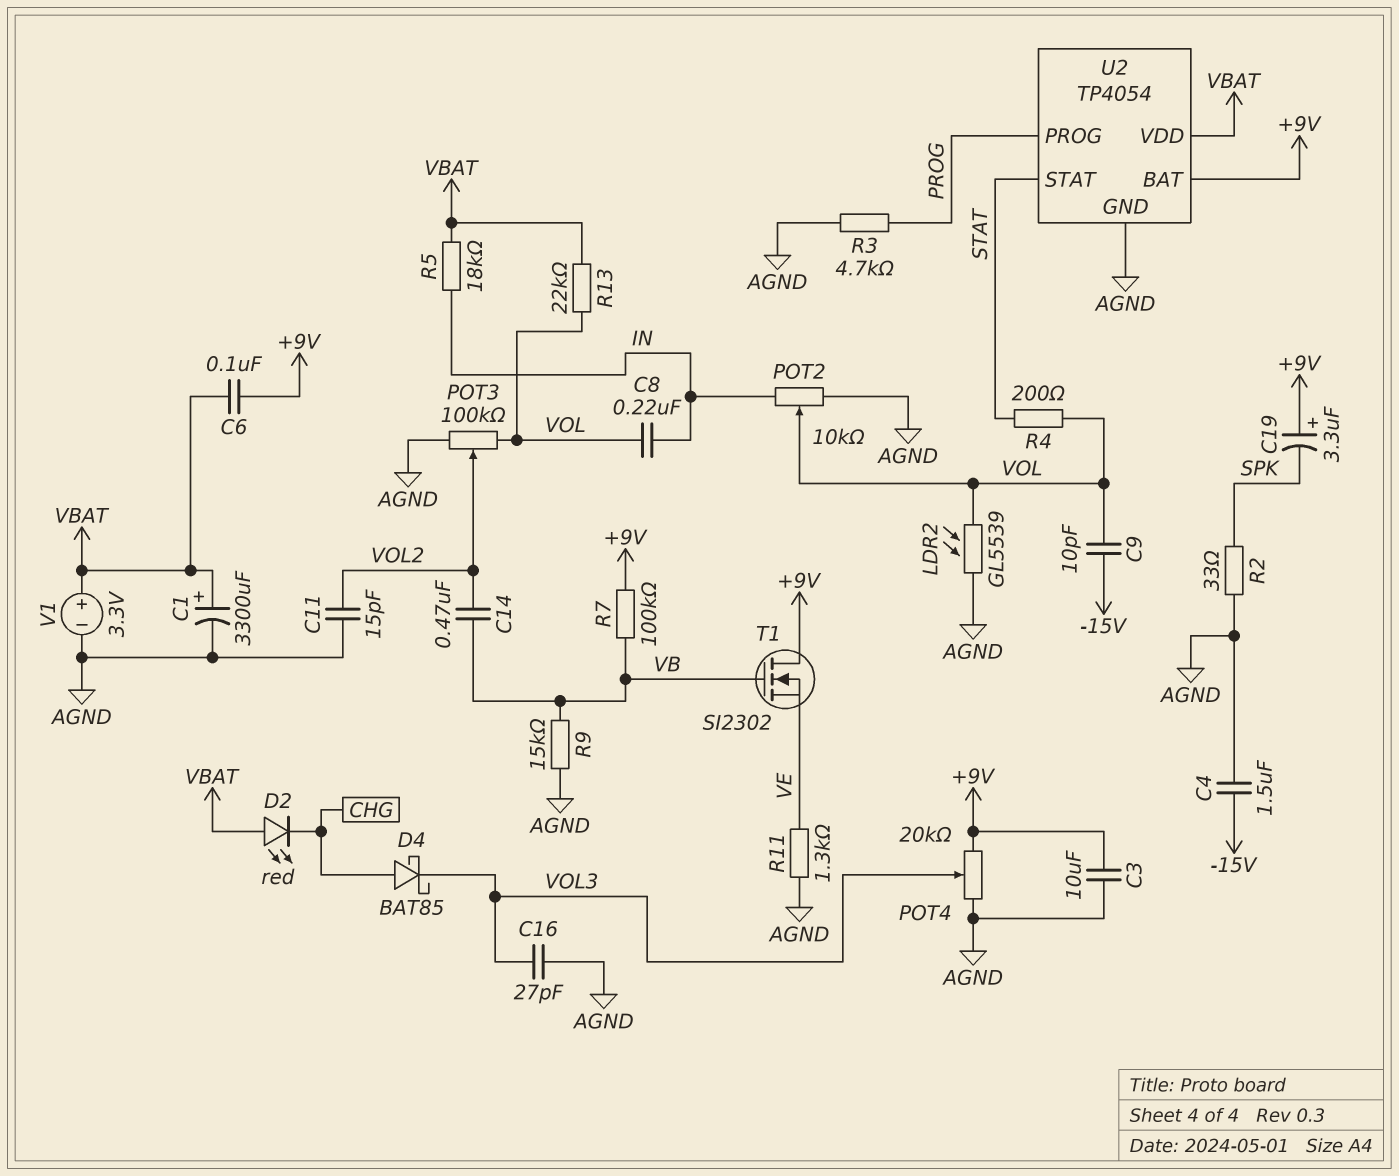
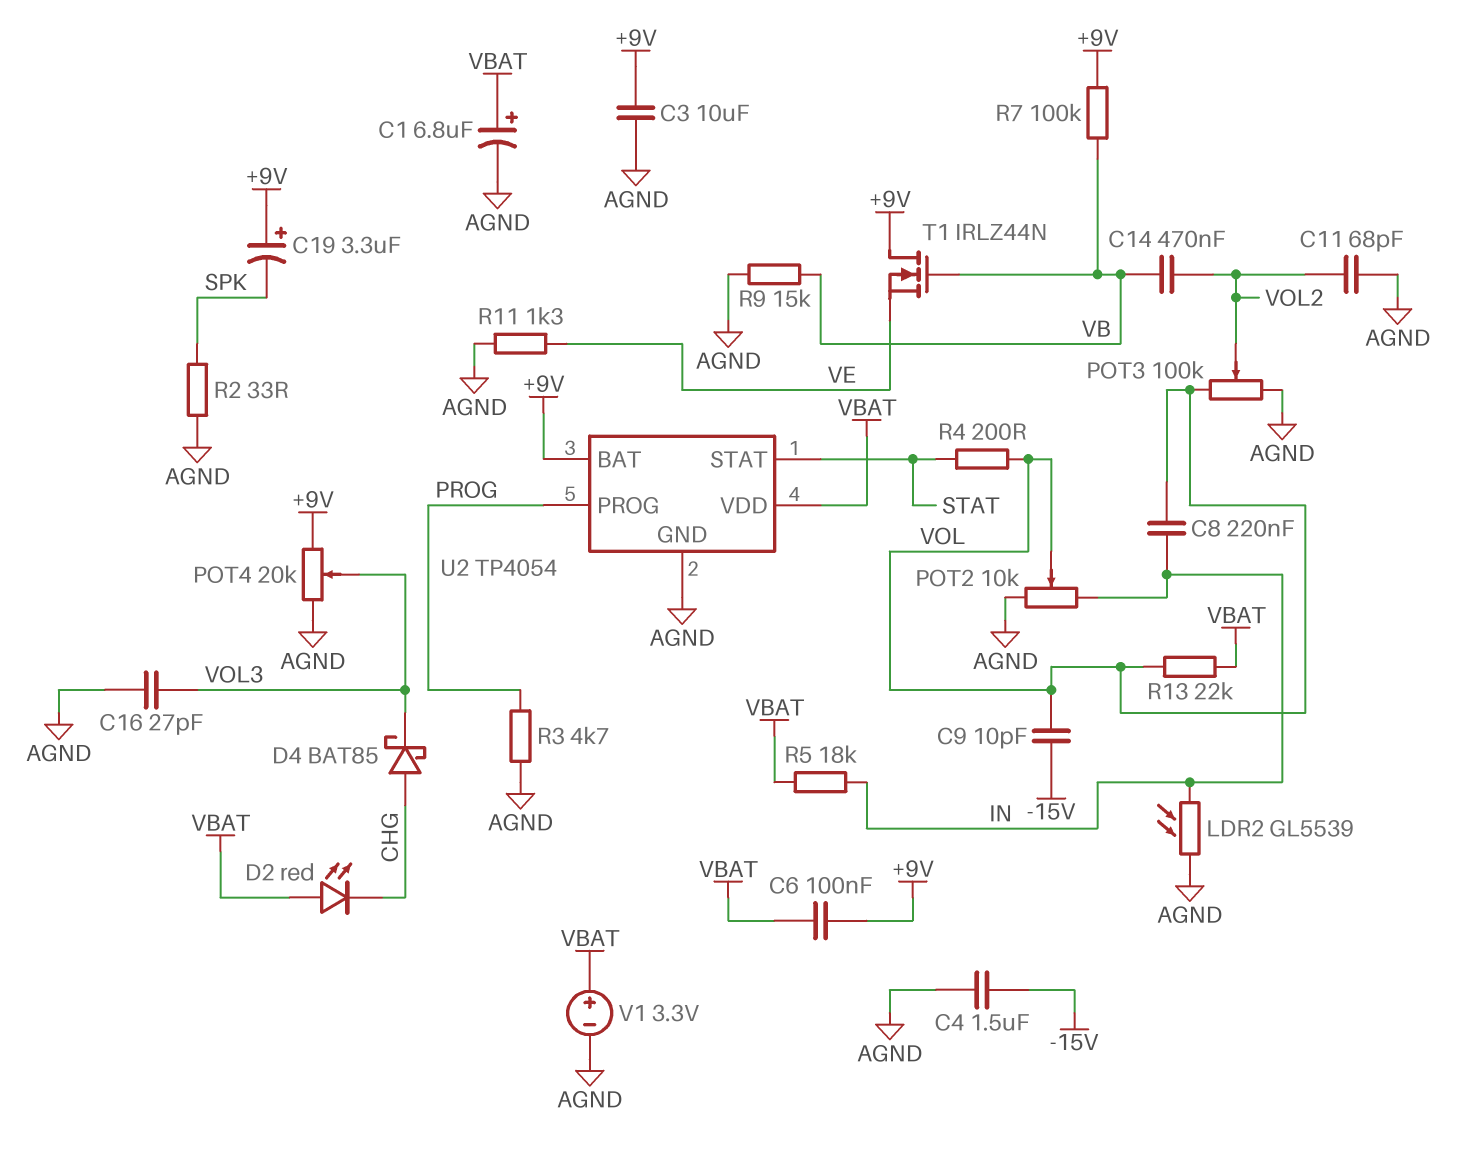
C1: 3300uF (plus VBAT, minus AGND) -> 6.8uF (plus VBAT, minus AGND)
C11: 15pF (AGND, VOL2) -> 68pF (AGND, VOL2)
LDR2: GL5539 (AGND, VOL) -> GL5539 (AGND, IN)
T1: NMOS SI2302 (G VB, D +9V, S VE) -> NMOS IRLZ44N (G VB, D +9V, S VE)

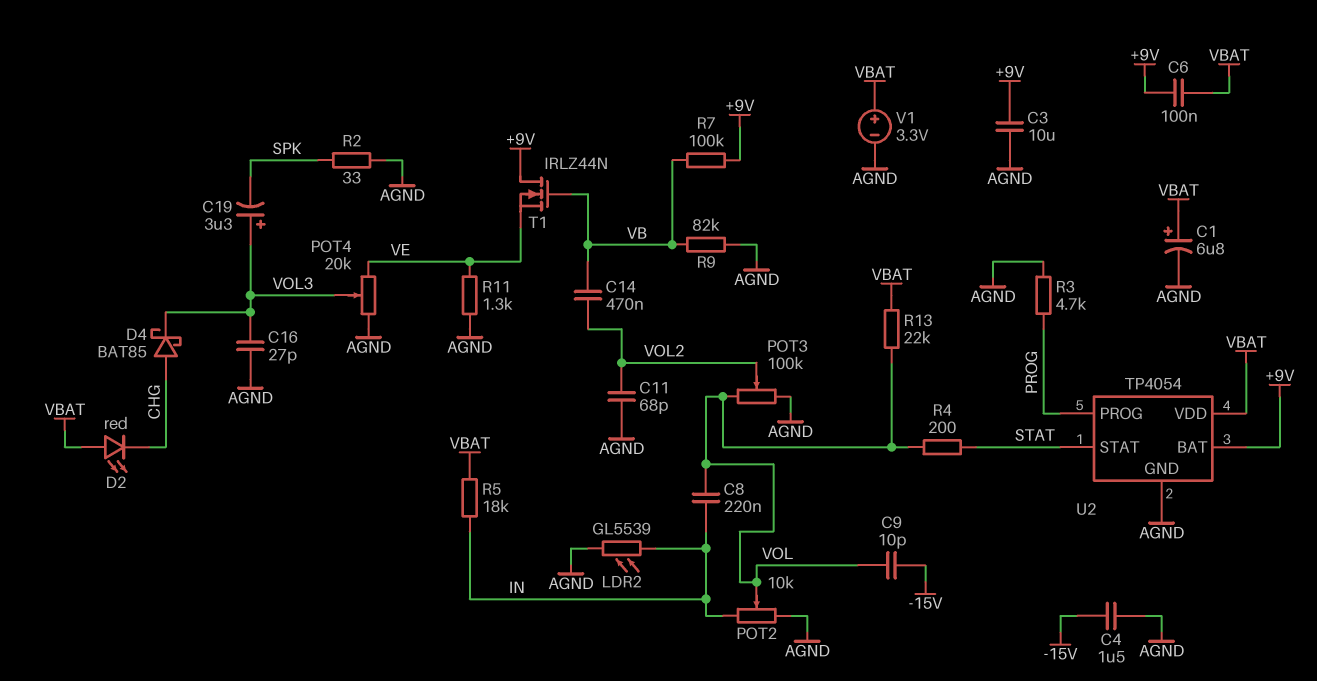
C19: 3.3uF (plus +9V, minus SPK) -> 3.3uF (plus VOL3, minus SPK)
POT4: 20k (+9V, AGND, wiper VOL3) -> 20k (AGND, VE, wiper VOL3)
R9: 15k (AGND, VB) -> 82k (AGND, VB)

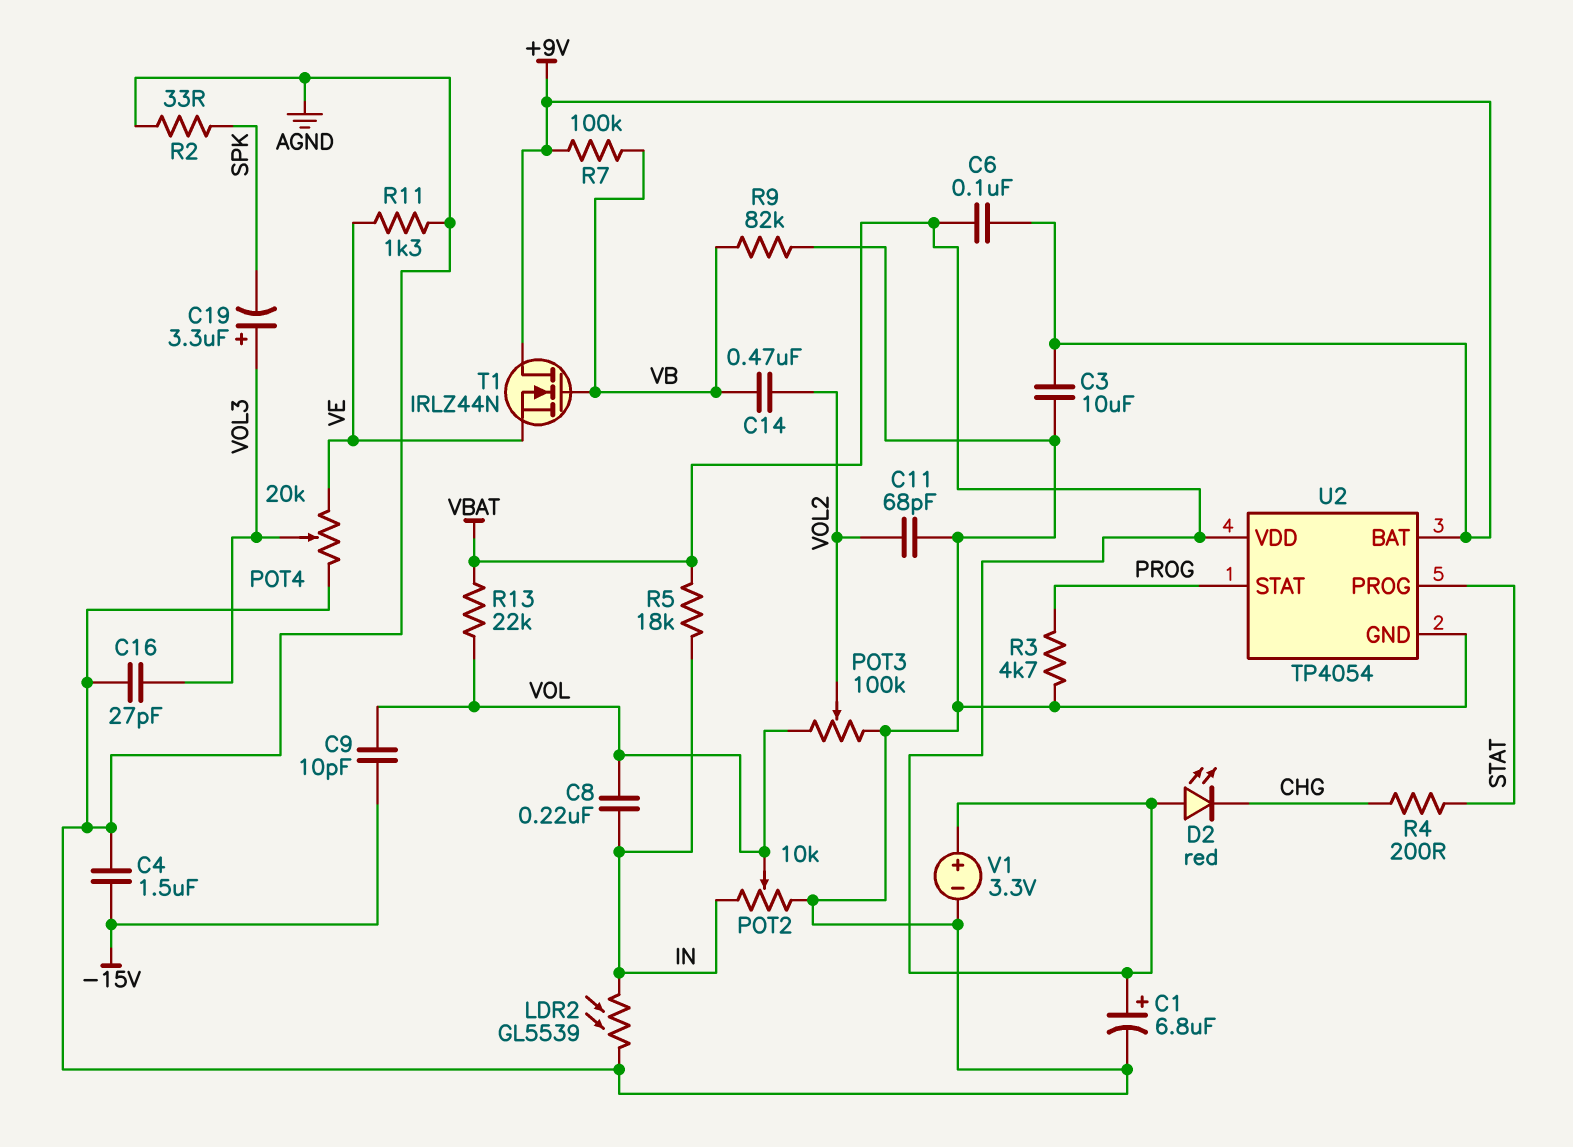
D4: schottky BAT85 (A CHG, K VOL3) -> none
R4: 200 (STAT, VOL) -> 200 (CHG, STAT)
U2 pin PROG: PROG -> STAT
U2 pin STAT: STAT -> PROG

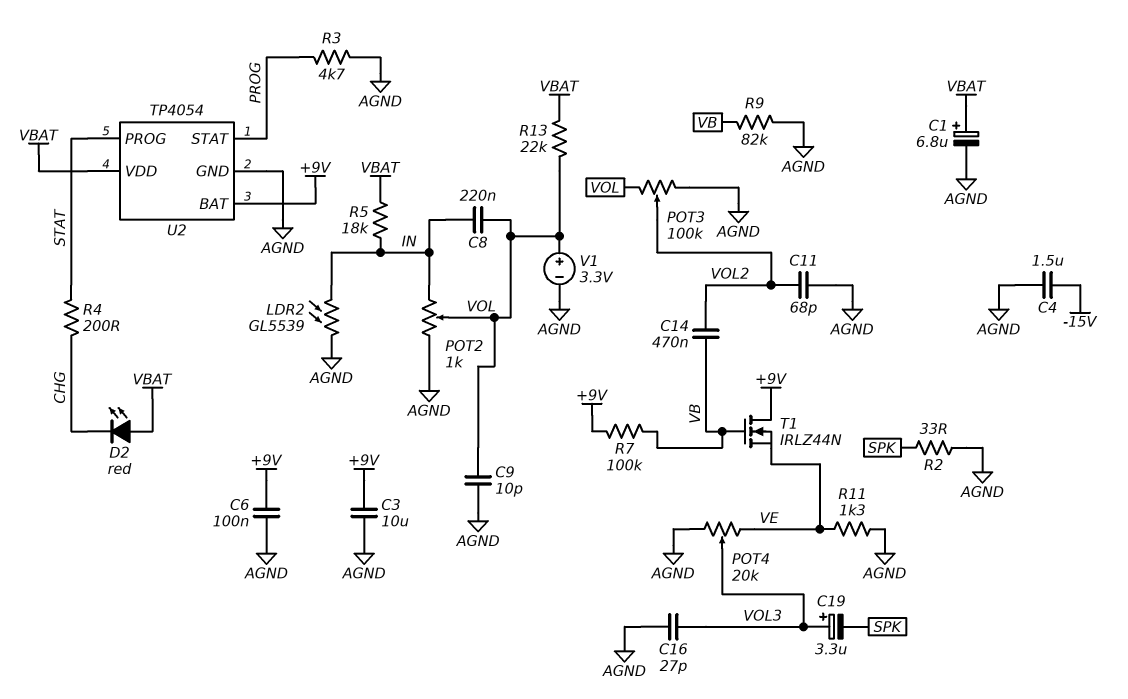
C6: 100nF (+9V, VBAT) -> 100nF (+9V, AGND)
C9: 10pF (-15V, VOL) -> 10pF (AGND, VOL)
POT2: 10k (AGND, IN, wiper VOL) -> 1k (AGND, IN, wiper VOL)
V1: 3.3V (plus VBAT, minus AGND) -> 3.3V (plus VOL, minus AGND)

